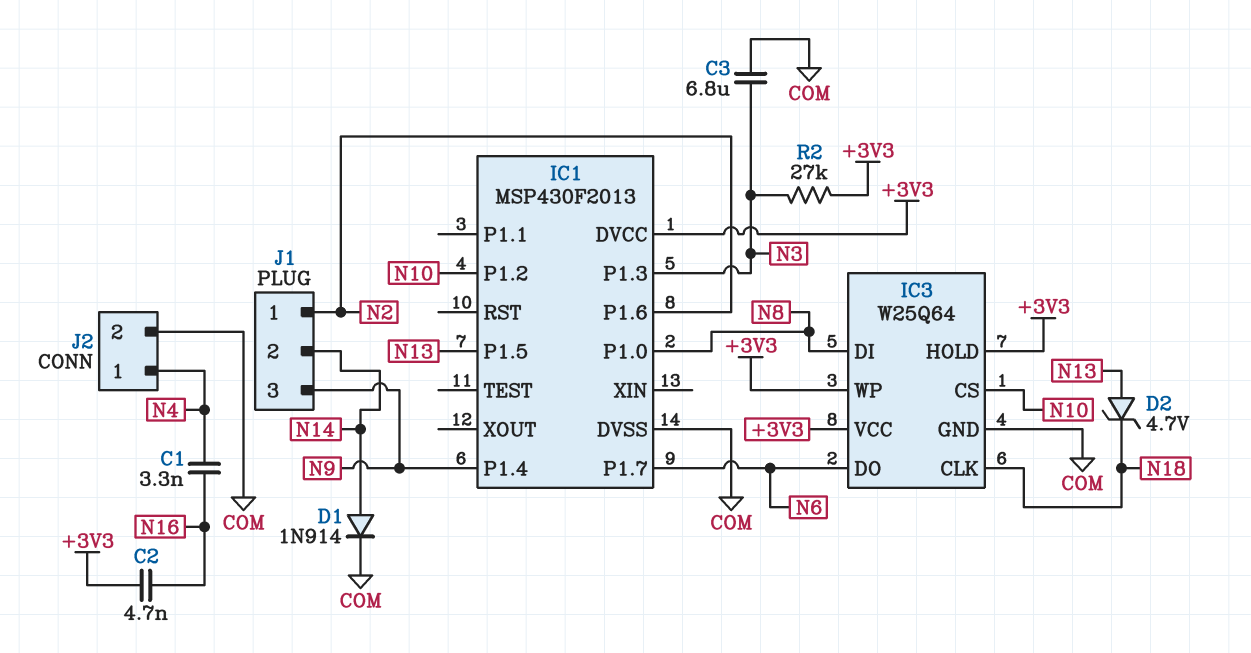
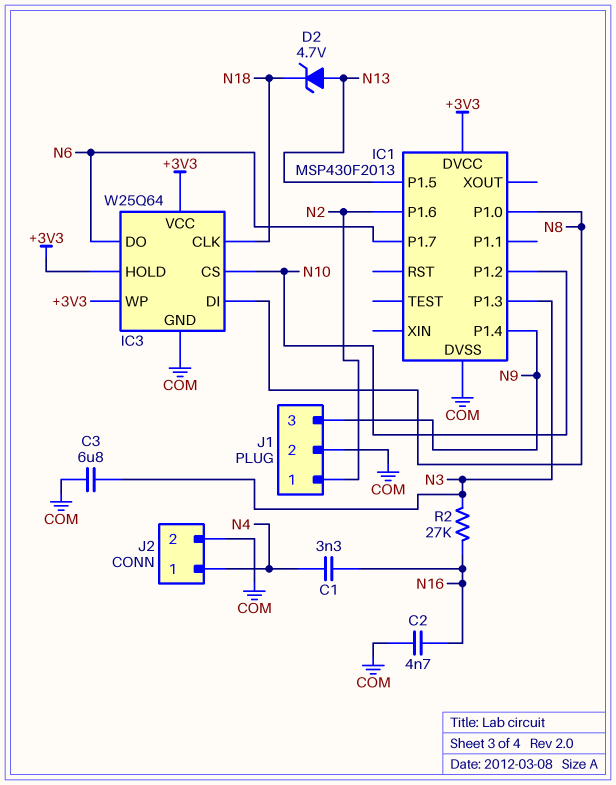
C2: 4.7nF (+3V3, N16) -> 4.7nF (COM, N16)
D1: diode 1N914 (A N14, K COM) -> none
J1 pin 2: N14 -> COM
R2: 27k (+3V3, N3) -> 27k (N3, N16)

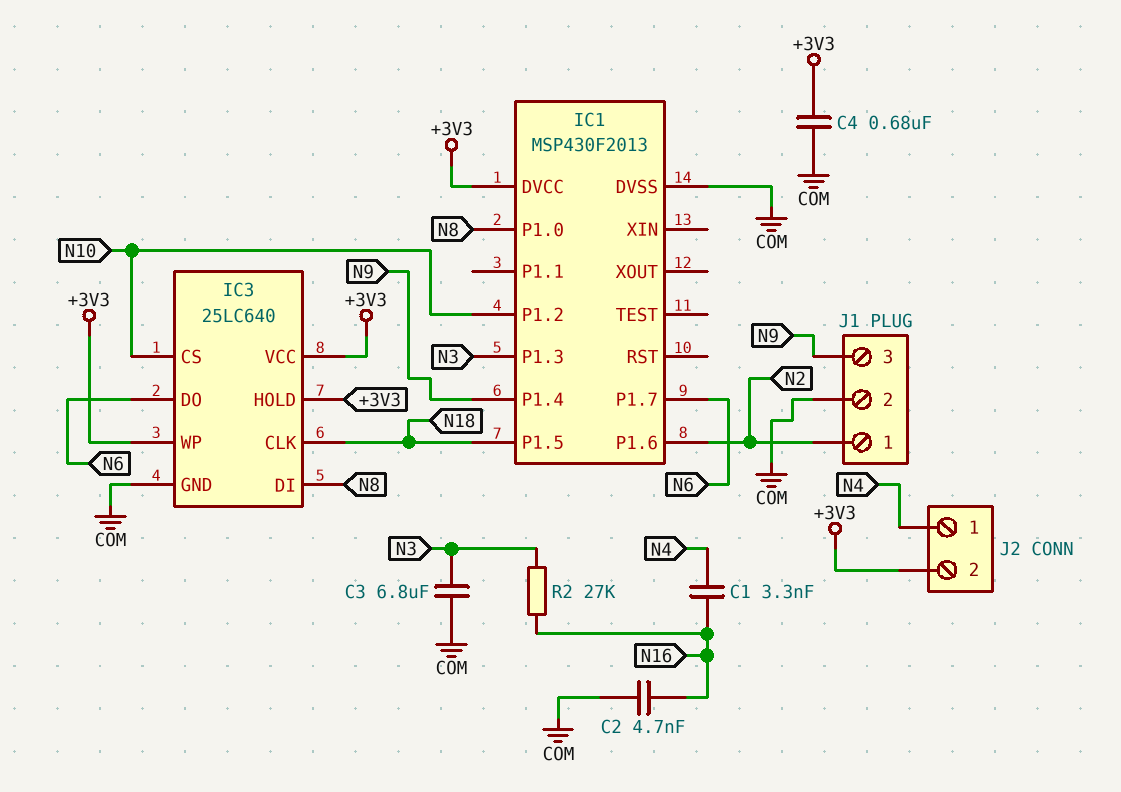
C4: none -> 680nF (+3V3, COM)
D2: zener 4.7V (A N13, K N18) -> none
IC1 pin P1.5: N13 -> N18
IC3: W25Q64 -> 25LC640
J2 pin 2: COM -> +3V3

